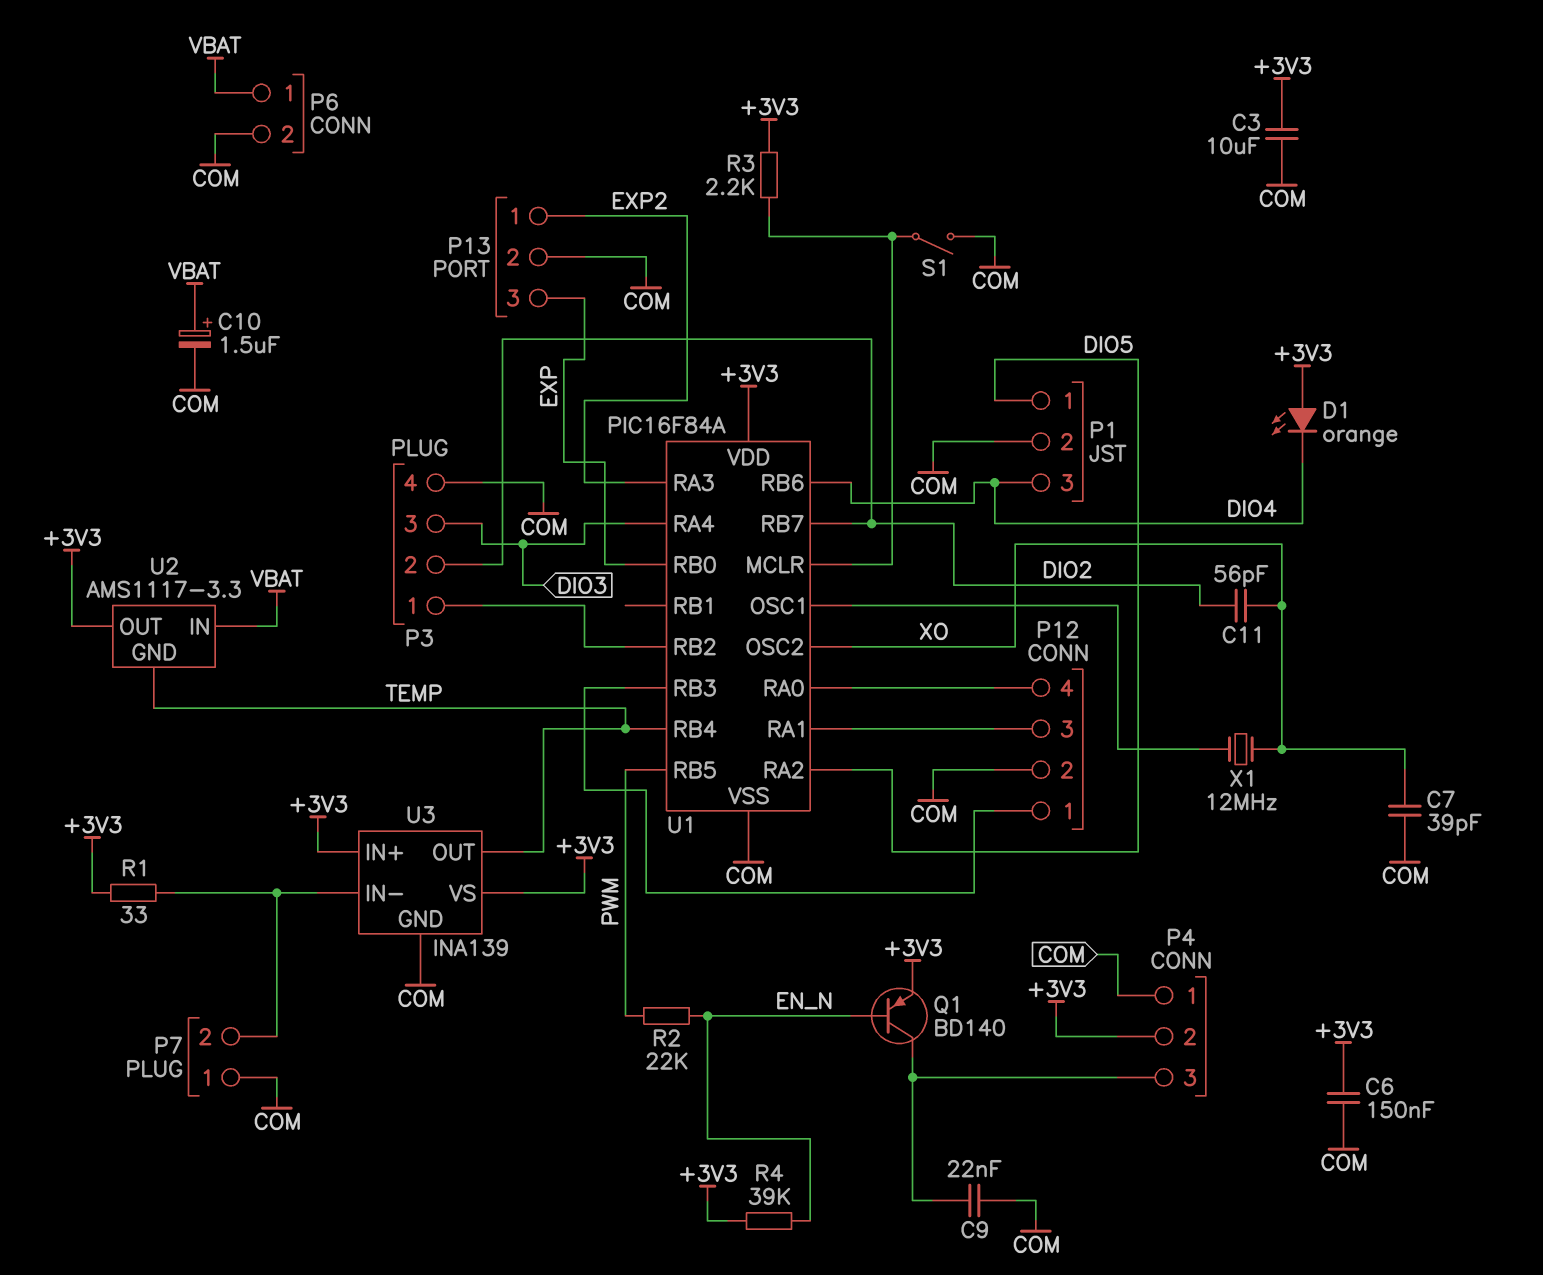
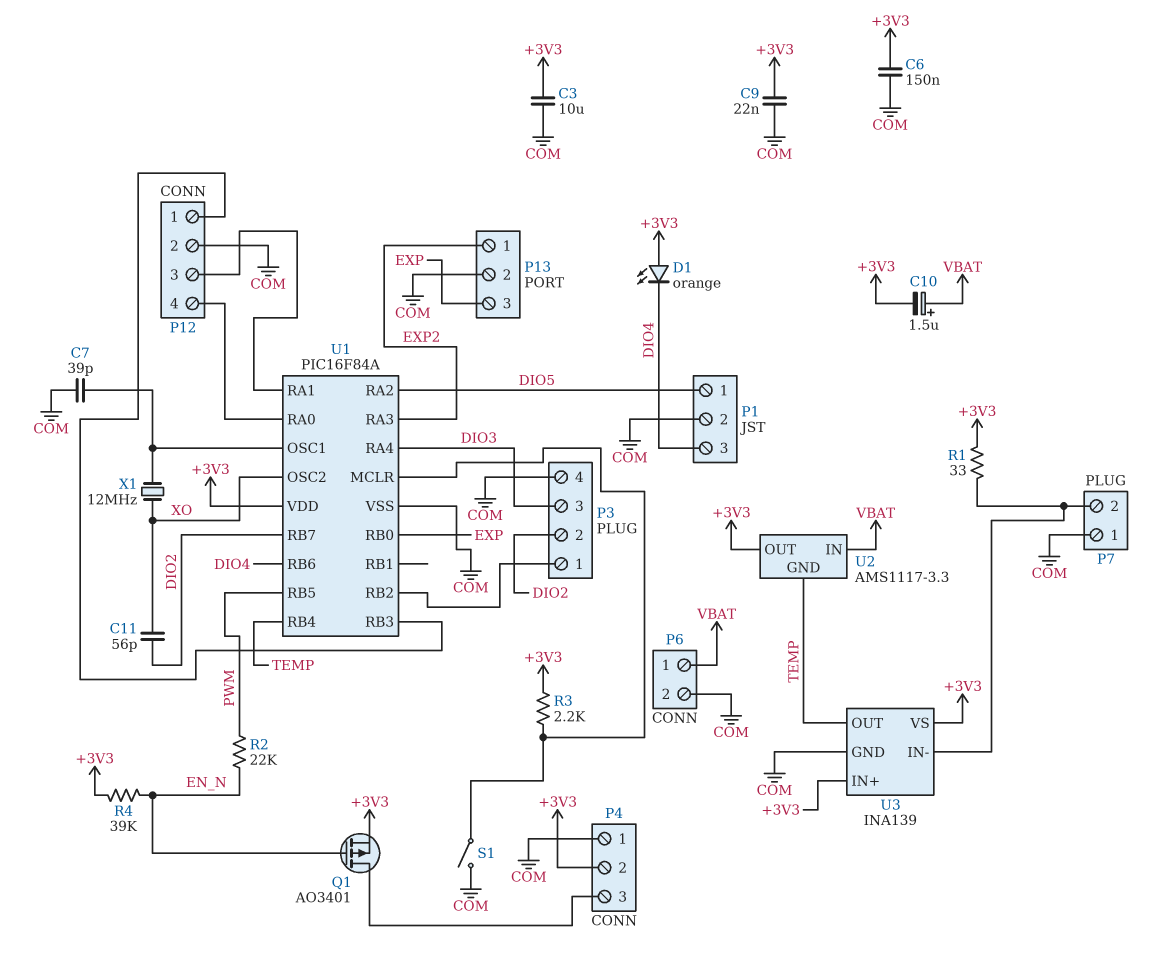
C7: 39pF (COM, XO) -> 39pF (COM, U1/OSC1)
C9: 22nF (COM, P4/3) -> 22nF (+3V3, COM)
C10: 1.5uF (plus VBAT, minus COM) -> 1.5uF (plus VBAT, minus +3V3)
Q1: PNP BD140 (B EN_N, C P4/3, E +3V3) -> PMOS AO3401 (G EN_N, D P4/3, S +3V3)

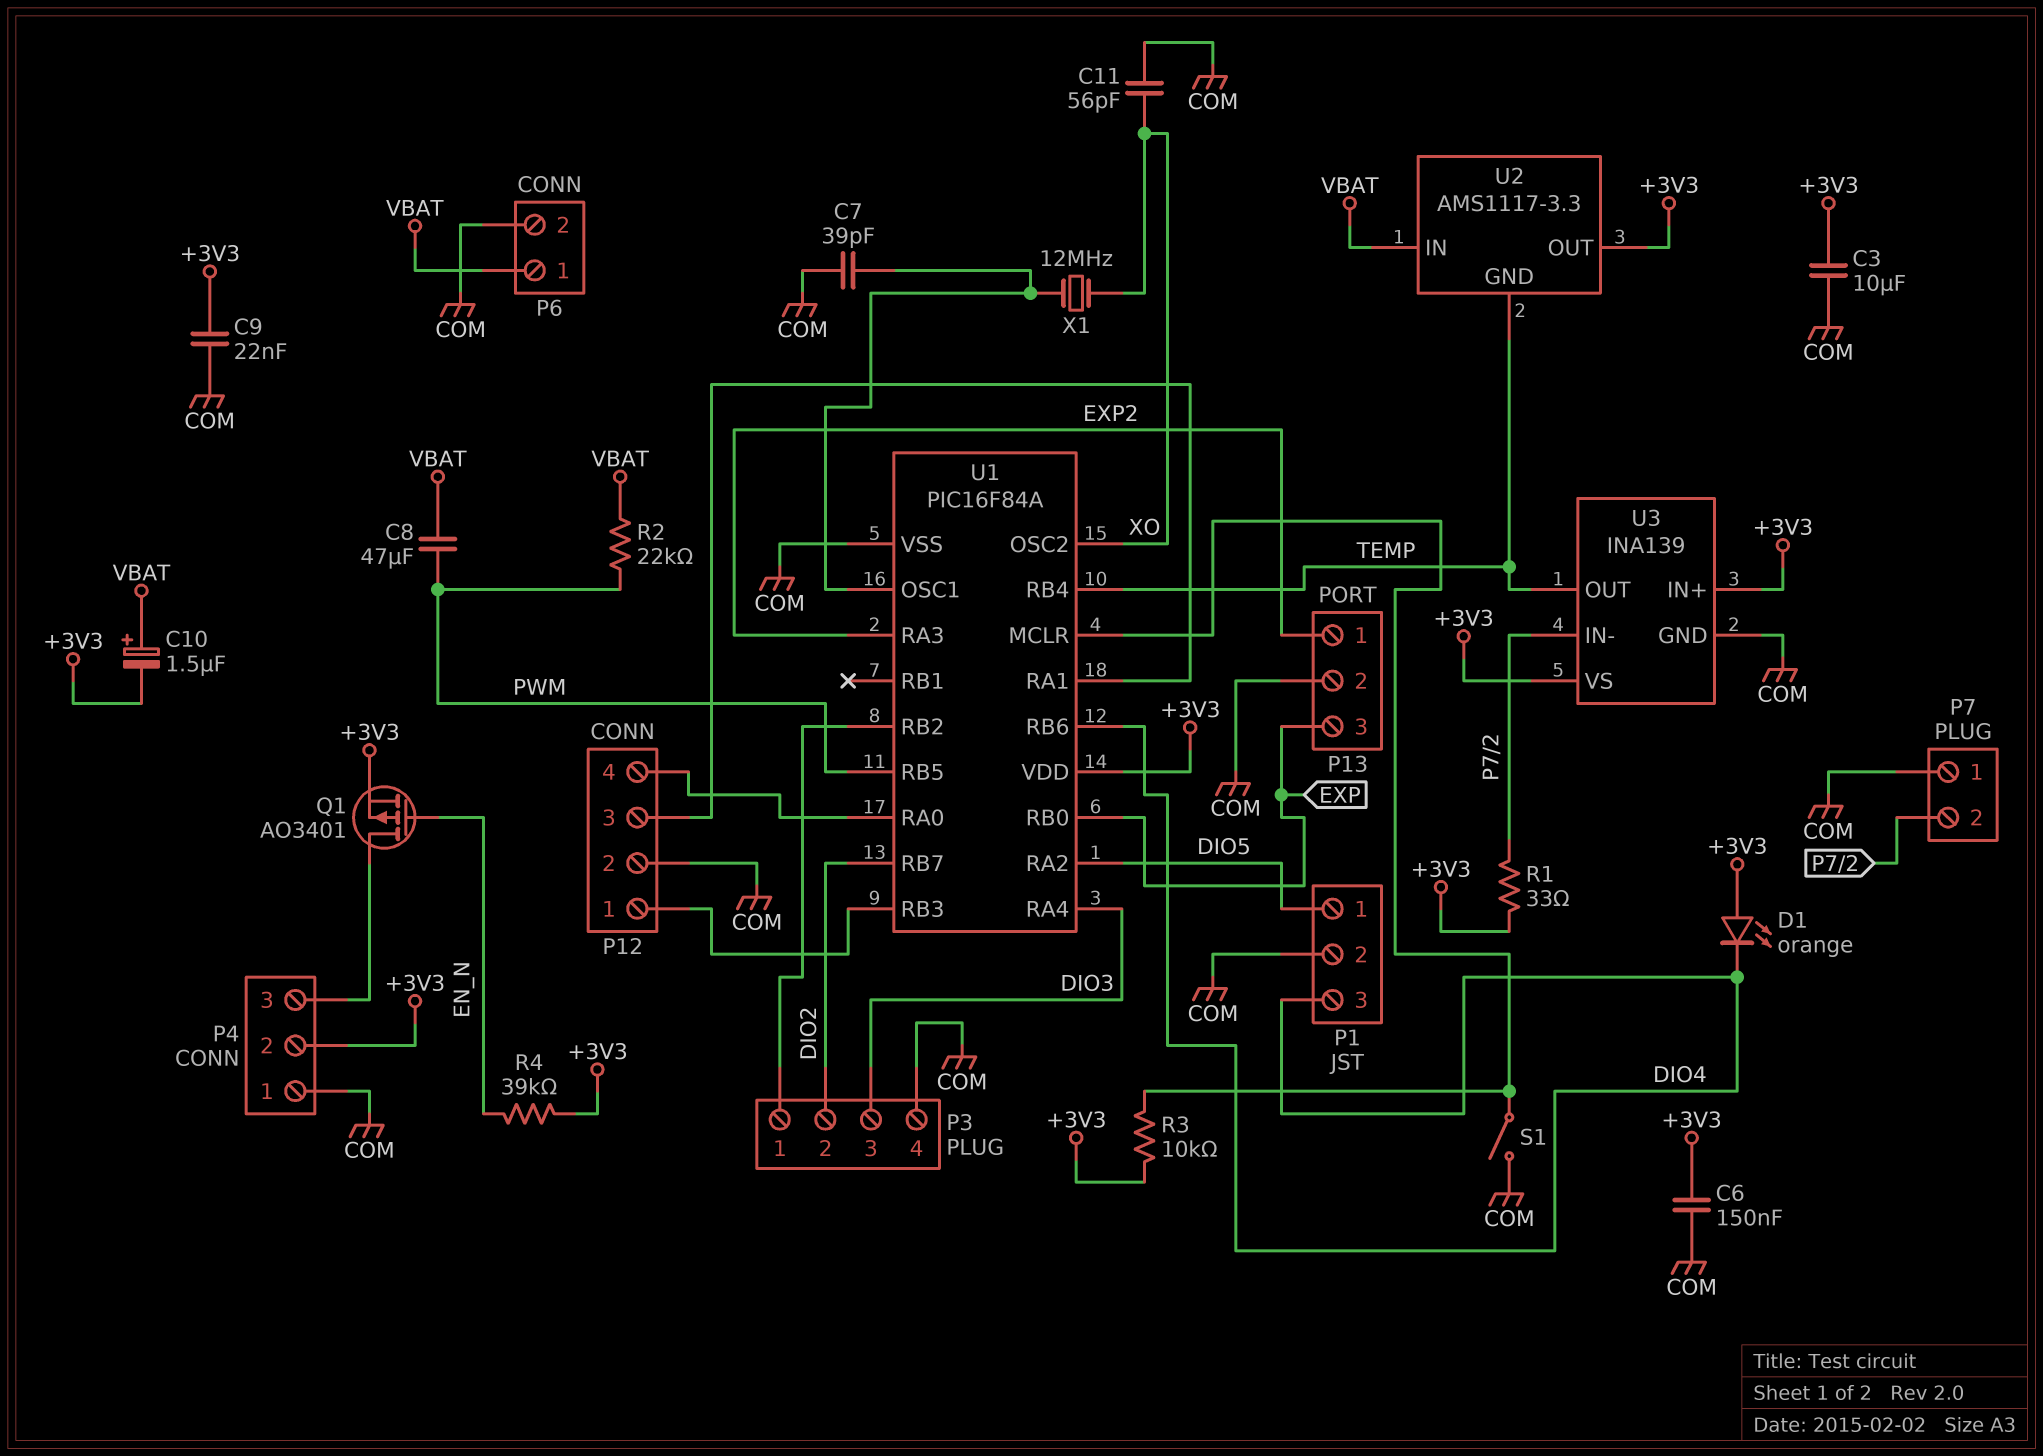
C8: none -> 47uF (PWM, VBAT)
C11: 56pF (DIO2, XO) -> 56pF (COM, XO)
R2: 22k (EN_N, PWM) -> 22k (PWM, VBAT)
R3: 2.2k (+3V3, U1/MCLR) -> 10k (+3V3, U1/MCLR)

